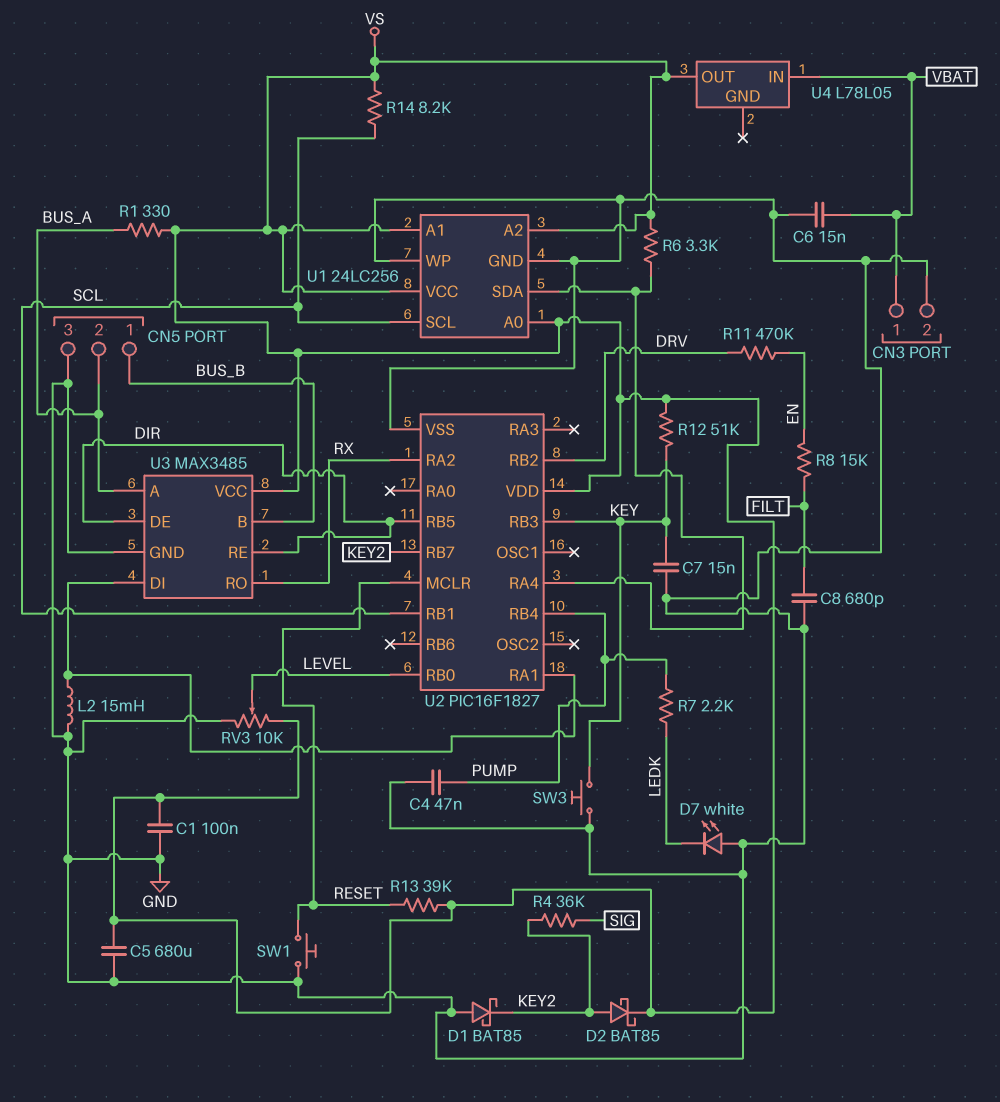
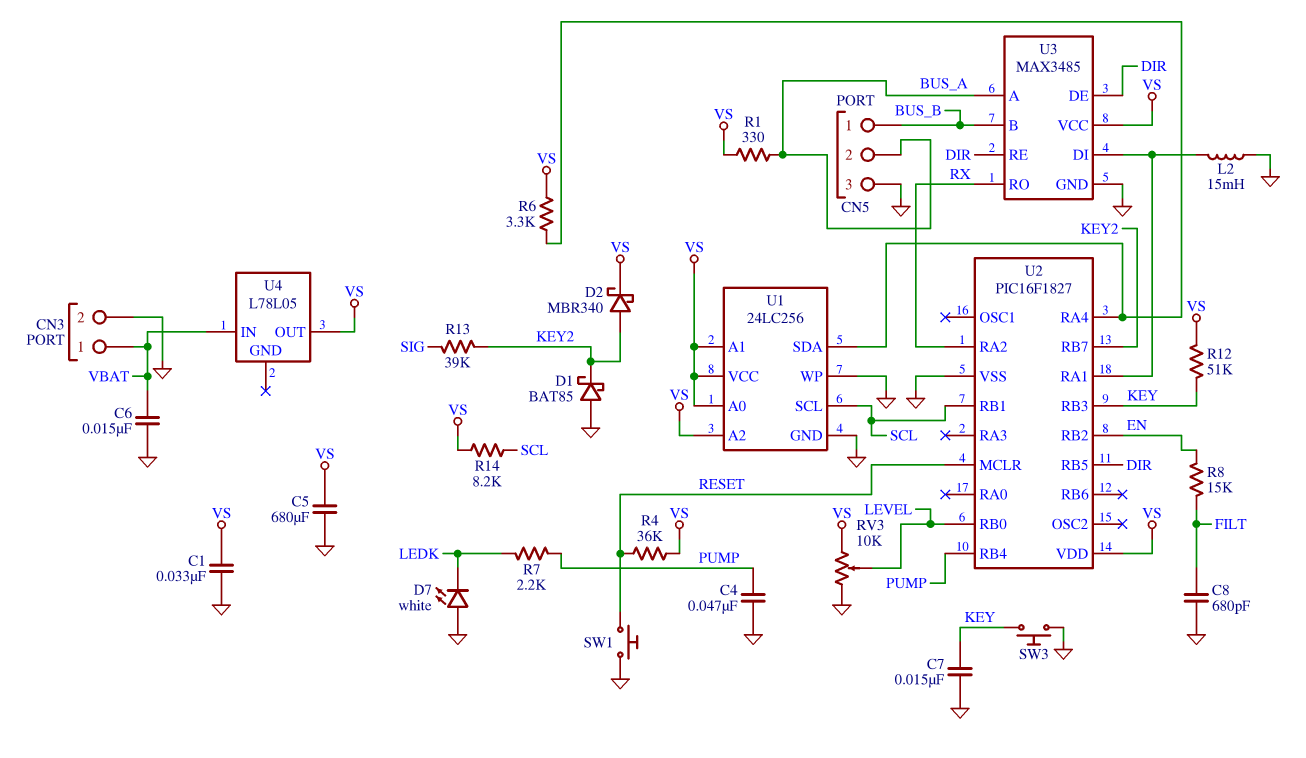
C1: 100nF (GND, VS) -> 33nF (GND, VS)
D2: schottky BAT85 (A KEY2, K VS) -> schottky MBR340 (A KEY2, K VS)
R4: 36k (KEY2, SIG) -> 36k (RESET, VS)
R11: 470k (DRV, EN) -> none
R13: 39k (RESET, VS) -> 39k (KEY2, SIG)
U2 pin RB2: DRV -> EN

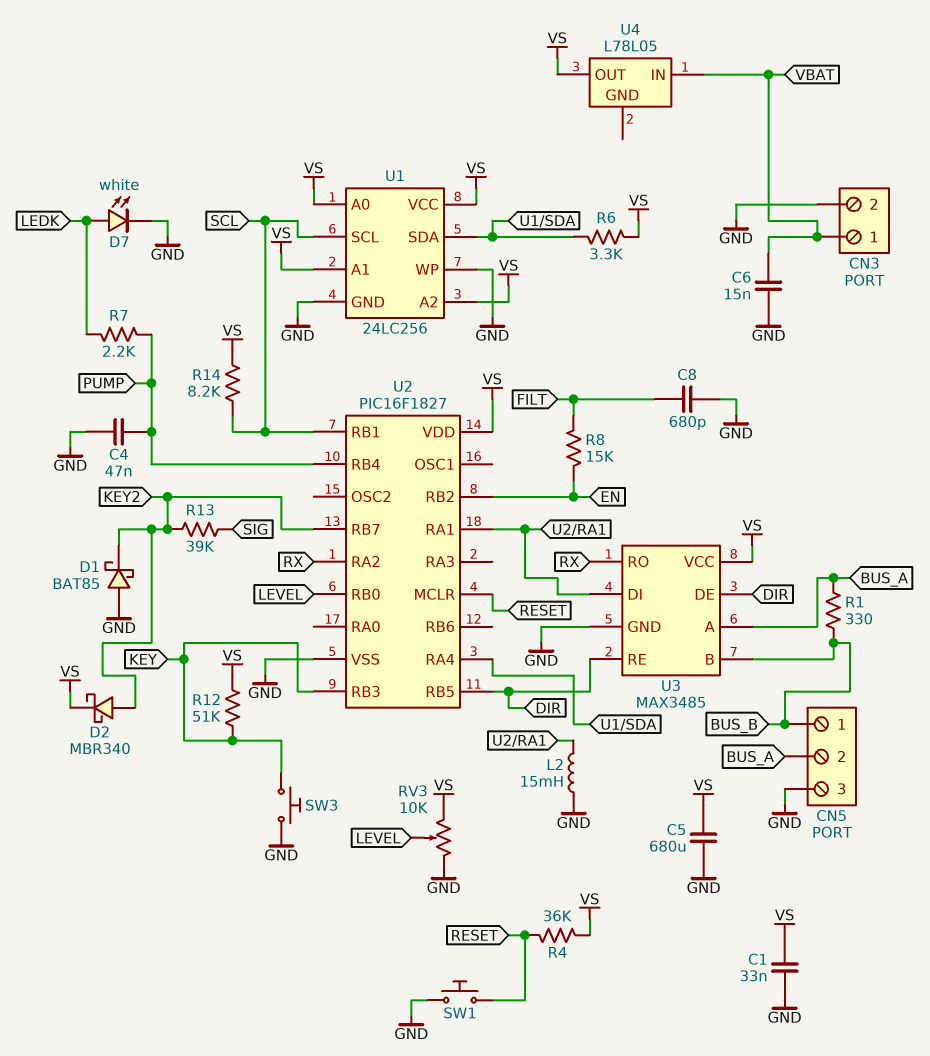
C7: 15nF (GND, KEY) -> none
D7: LED white (A GND, K LEDK) -> LED white (A LEDK, K GND)
R1: 330 (BUS_A, VS) -> 330 (BUS_A, BUS_B)

